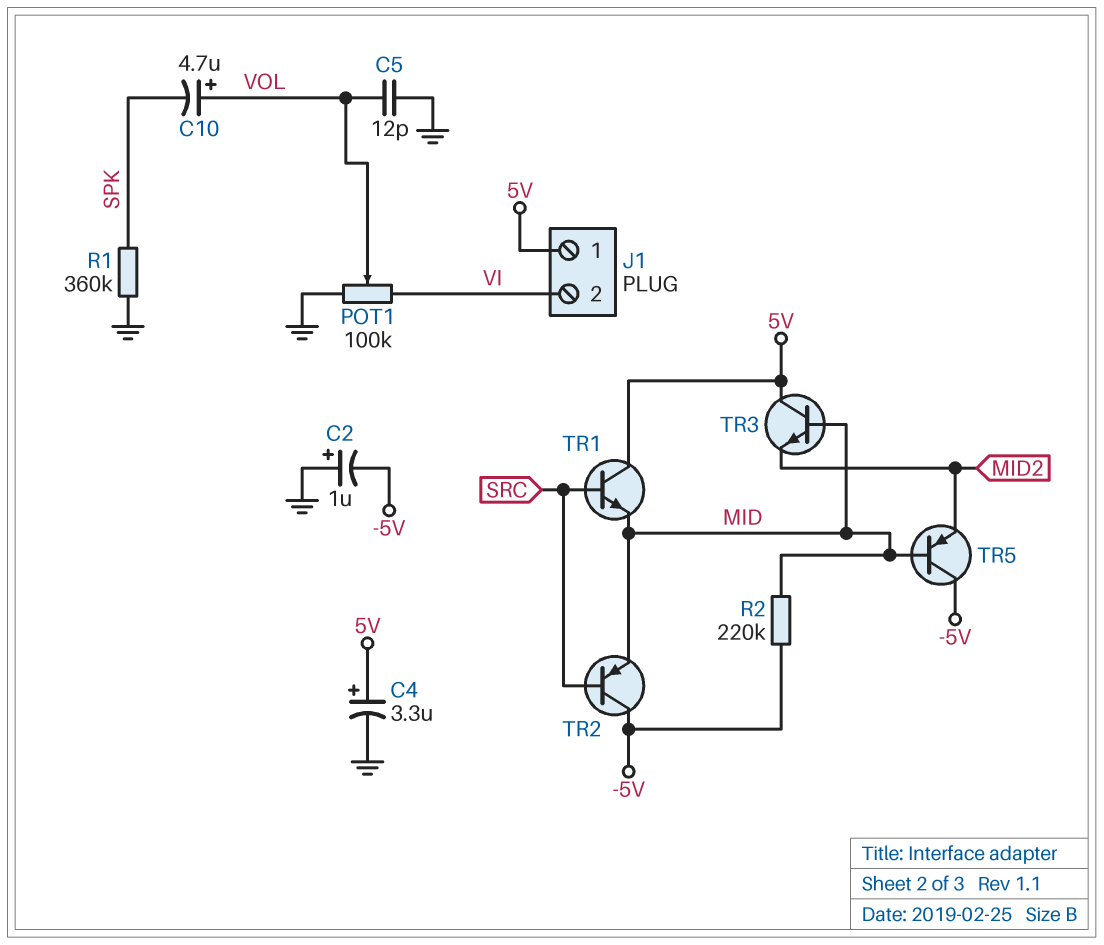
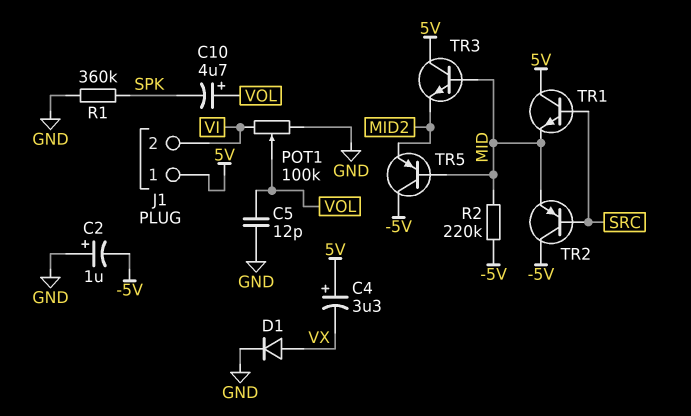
C4: 3.3uF (plus 5V, minus GND) -> 3.3uF (plus 5V, minus VX)
D1: none -> diode (A VX, K GND)

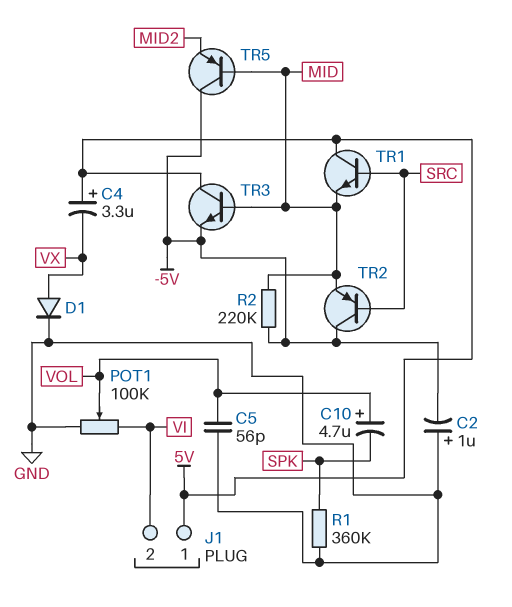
C5: 12pF (GND, VOL) -> 56pF (GND, VOL)
TR3: NPN (B MID, C 5V, E MID2) -> NPN (B MID, C 5V, E -5V)

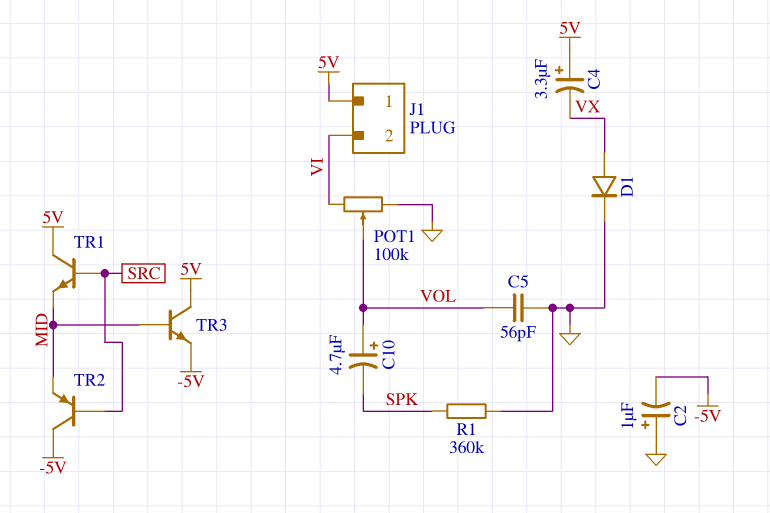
R2: 220k (-5V, MID) -> none
TR5: PNP (B MID, C -5V, E MID2) -> none

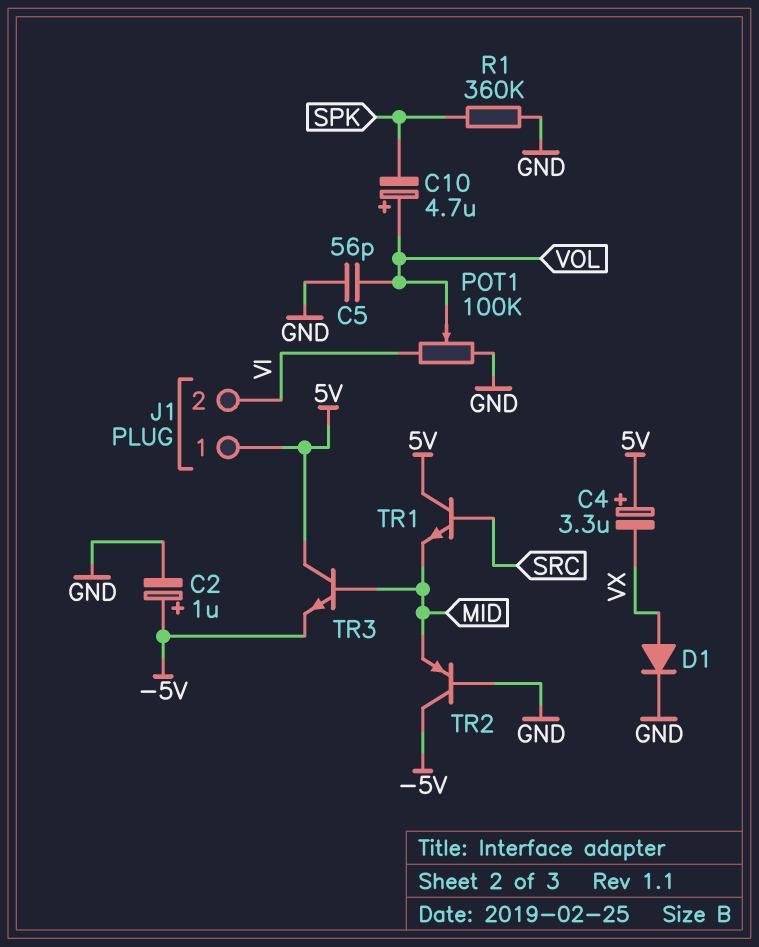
C2: 1uF (plus GND, minus -5V) -> 1uF (plus -5V, minus GND)
TR2: PNP (B SRC, C -5V, E MID) -> PNP (B GND, C -5V, E MID)

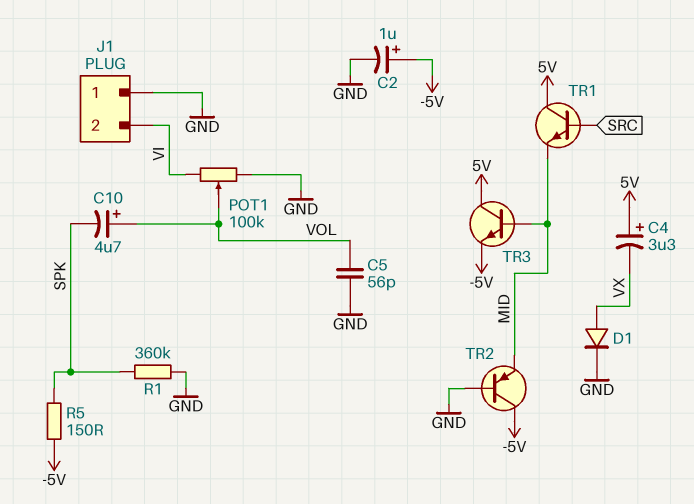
J1 pin 1: 5V -> GND
R5: none -> 150 (-5V, SPK)

